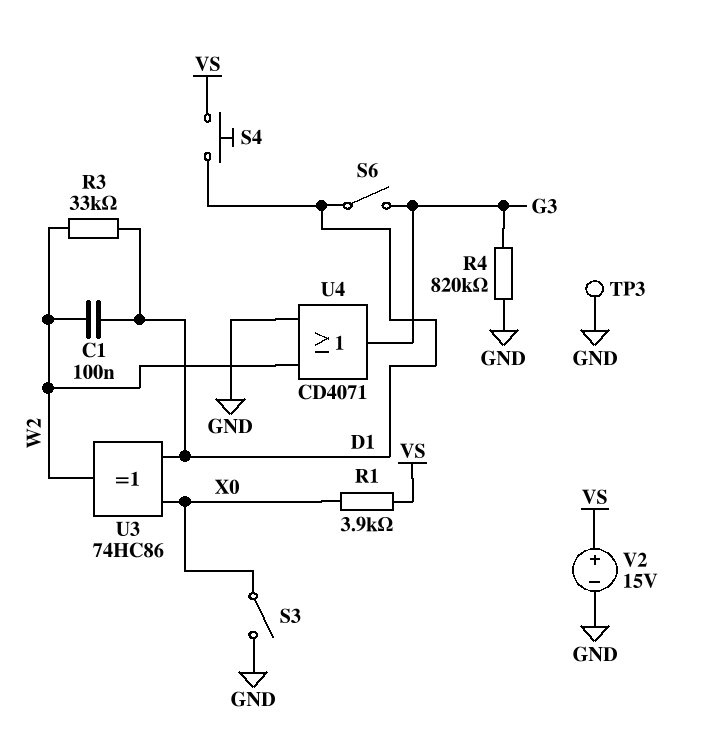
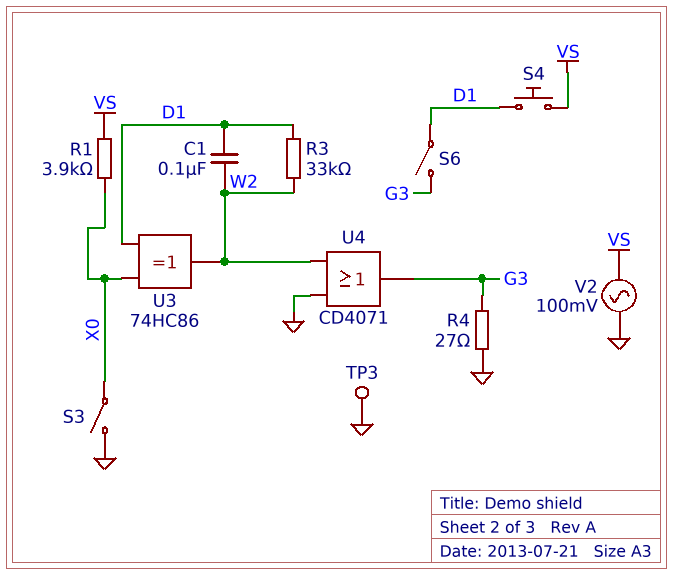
R4: 820k (G3, GND) -> 27 (G3, GND)
V2: 15V (plus VS, minus GND) -> AC 100mV (GND, VS)

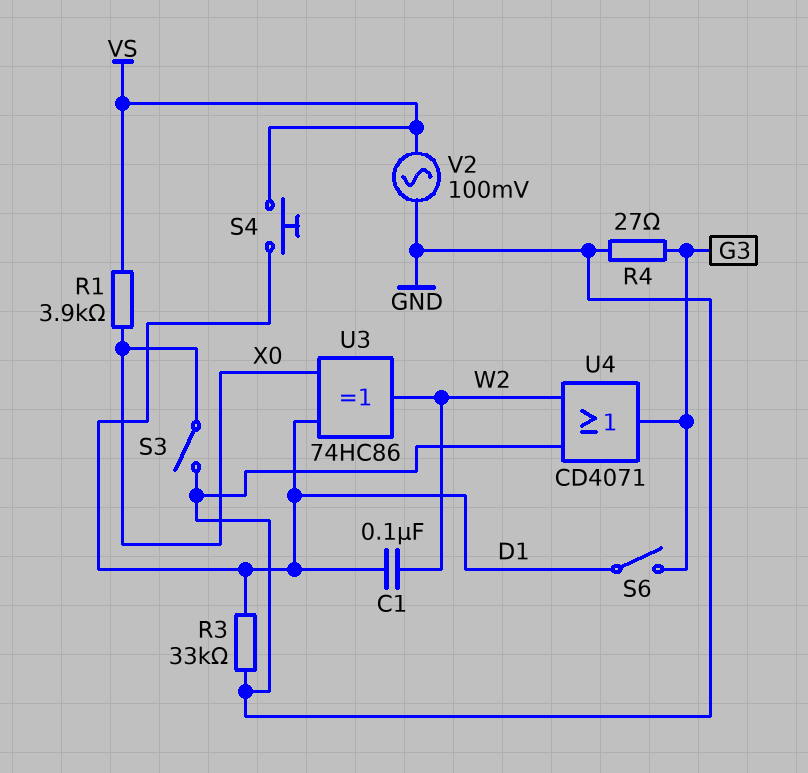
R3: 33k (D1, W2) -> 33k (D1, GND)
TP3: test point (GND) -> none

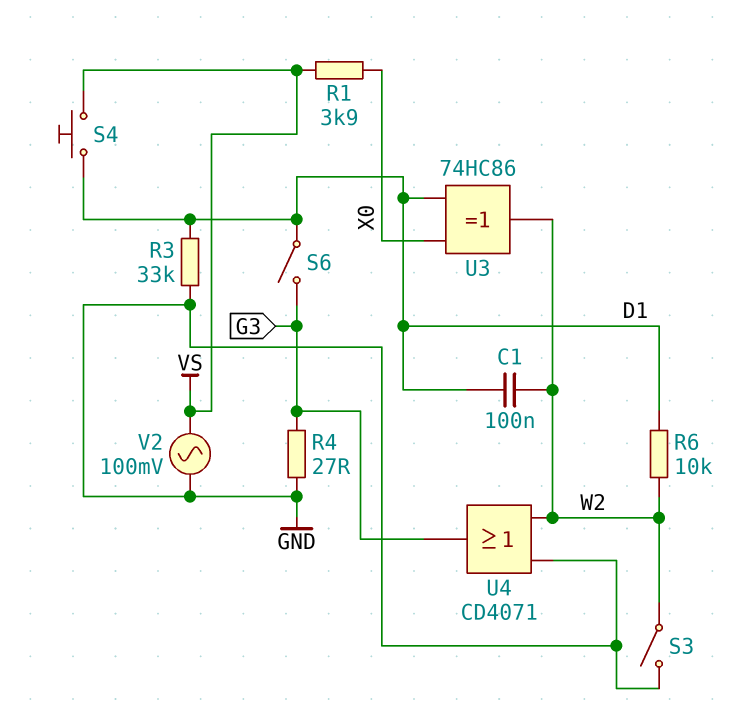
R6: none -> 10k (D1, W2)
S3: switch (GND, X0) -> switch (GND, W2)

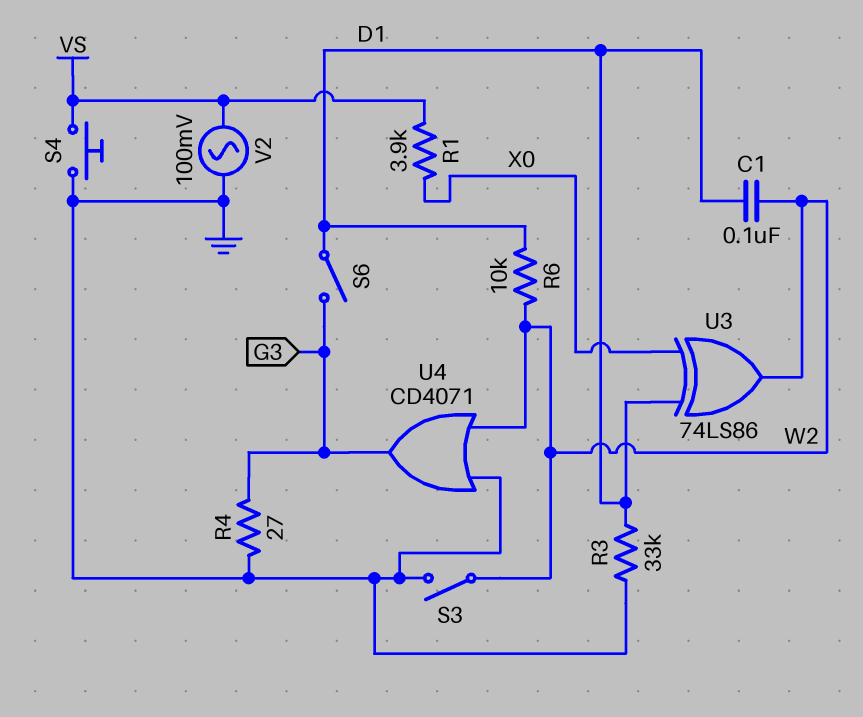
S4: button (D1, VS) -> button (GND, VS)
U3: XOR 74HC86 (in D1, in X0, out W2) -> XOR 74LS86 (in D1, in X0, out W2)

